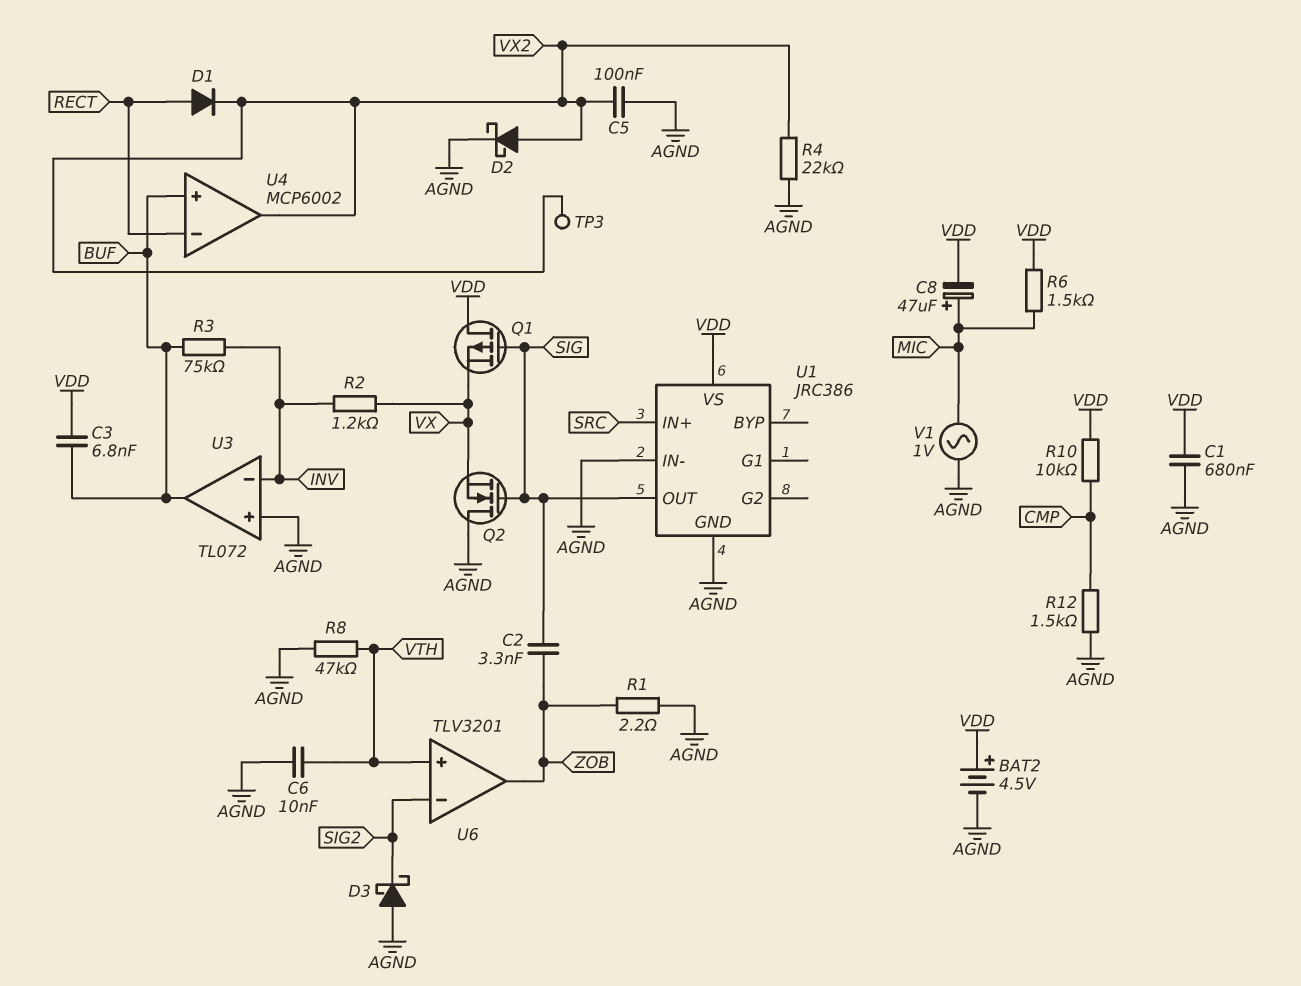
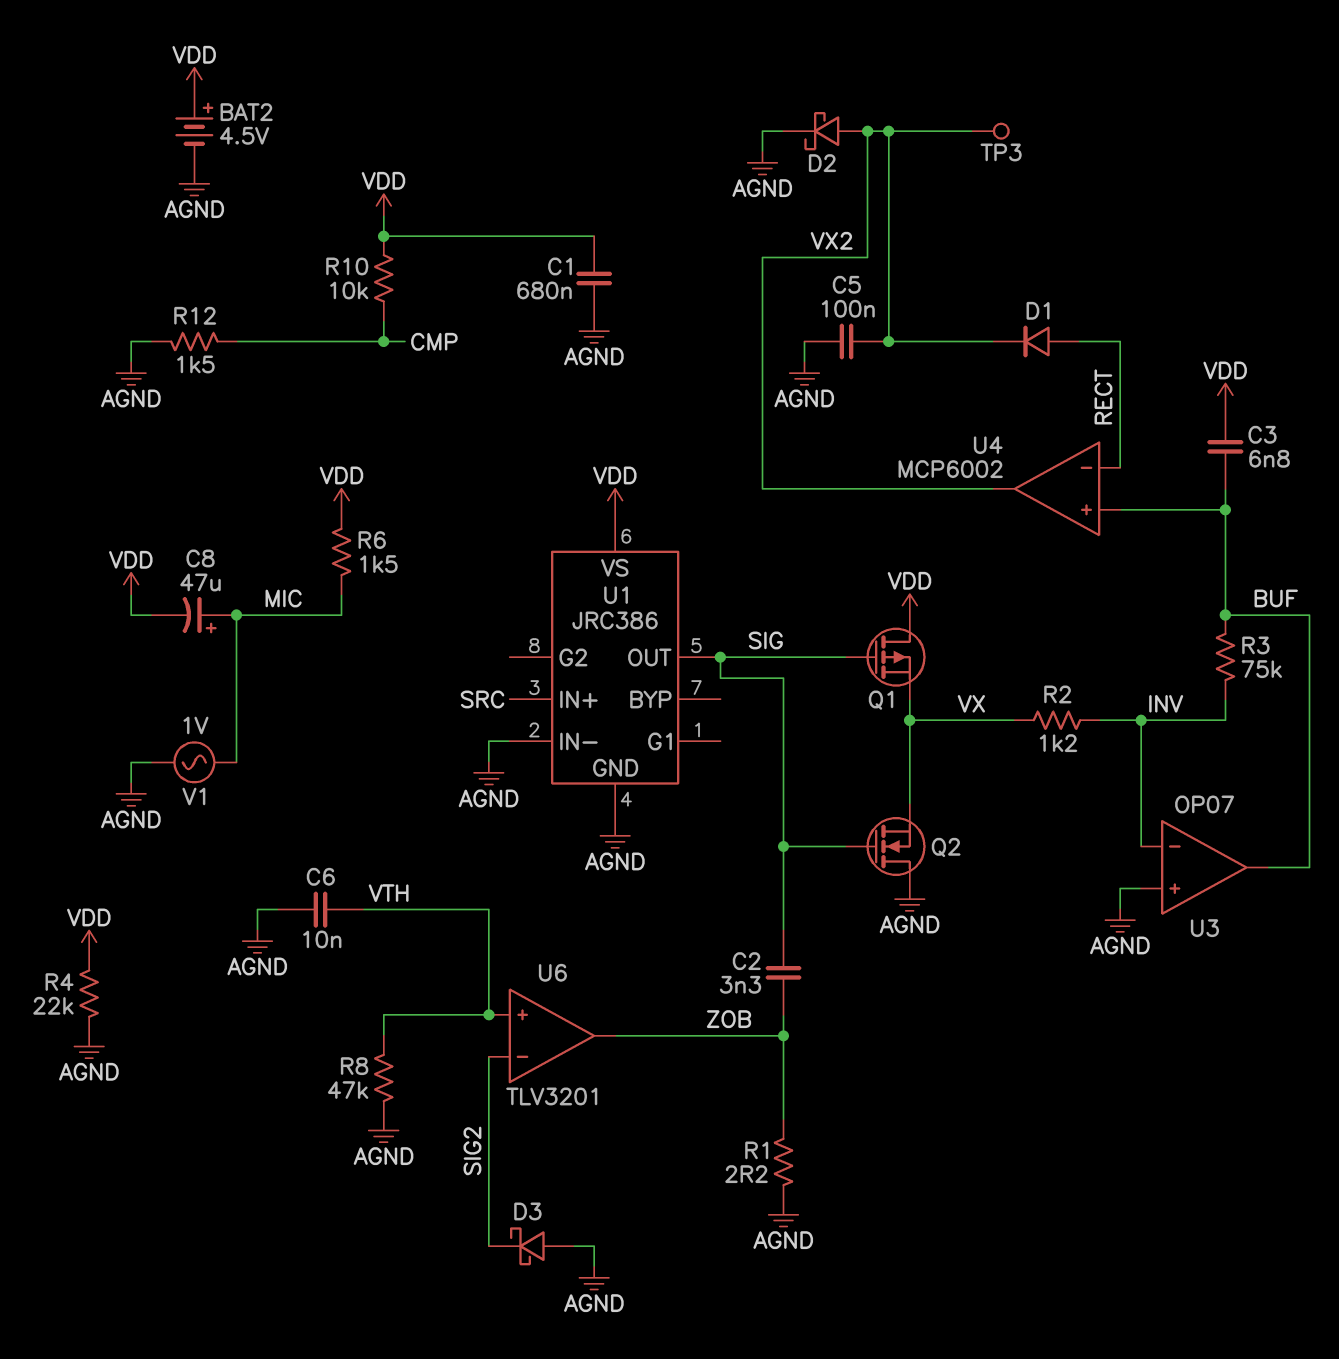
R4: 22k (AGND, VX2) -> 22k (AGND, VDD)
U3: TL072 -> OP07

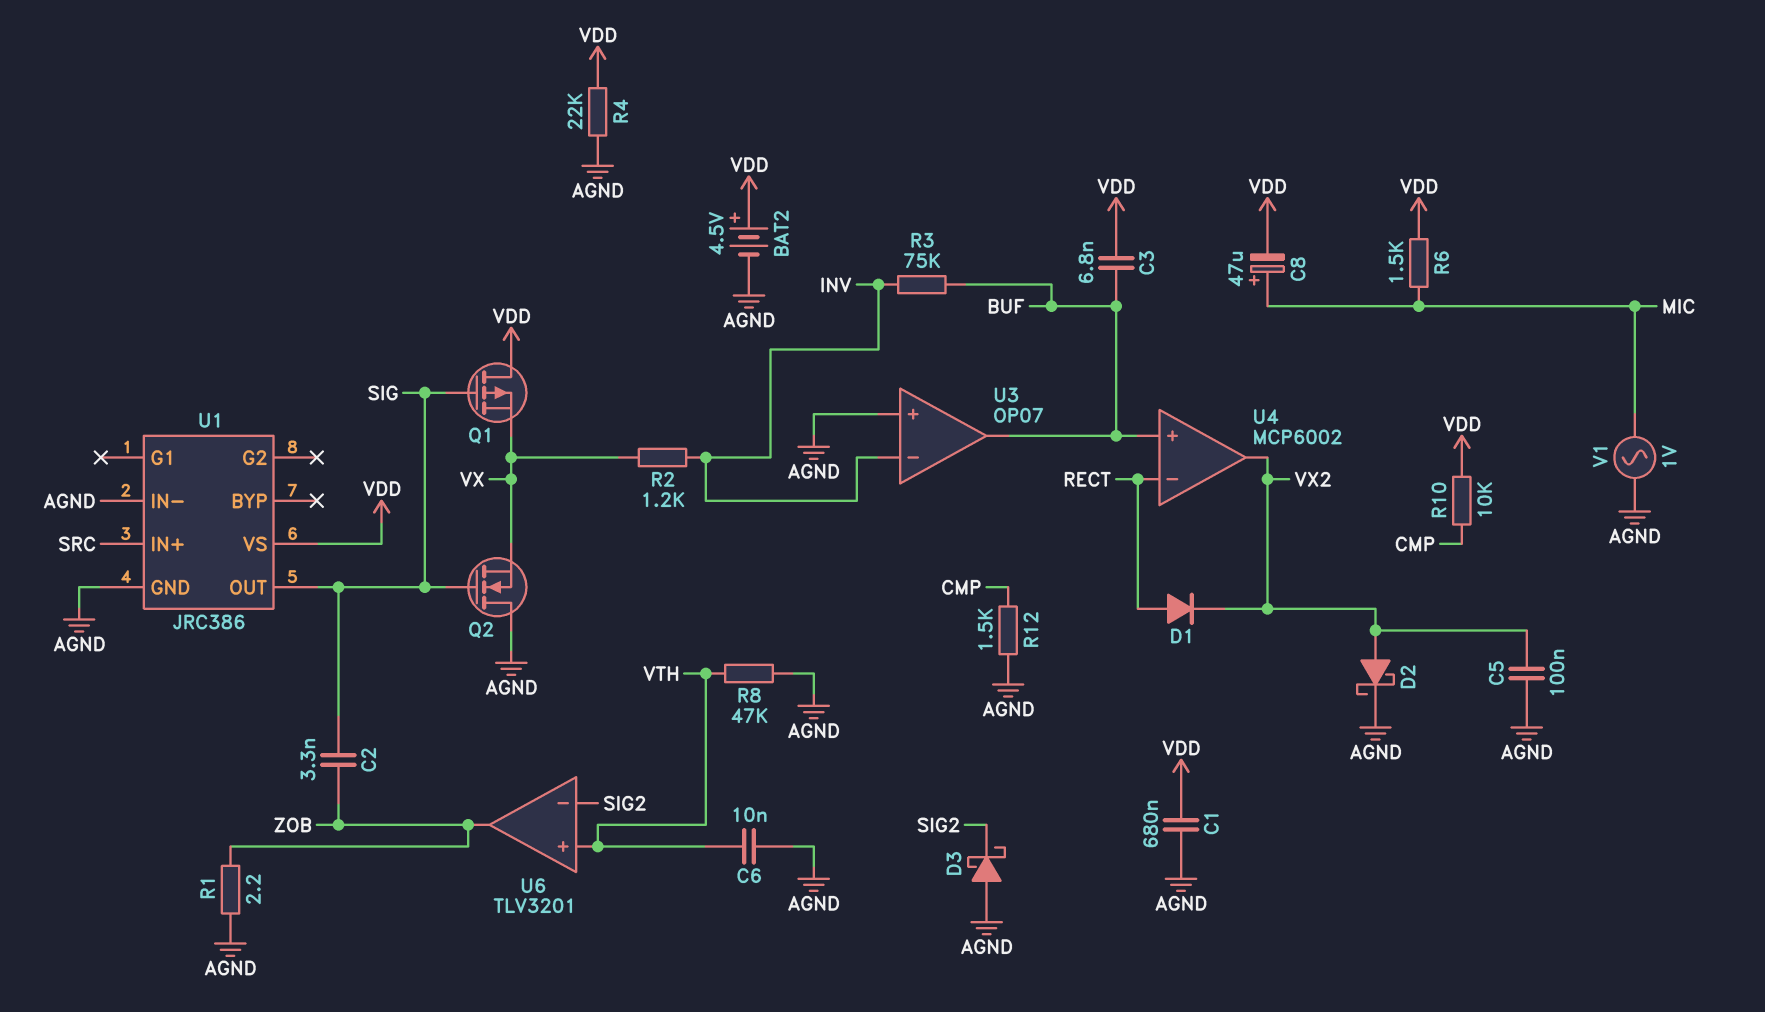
TP3: test point (VX2) -> none

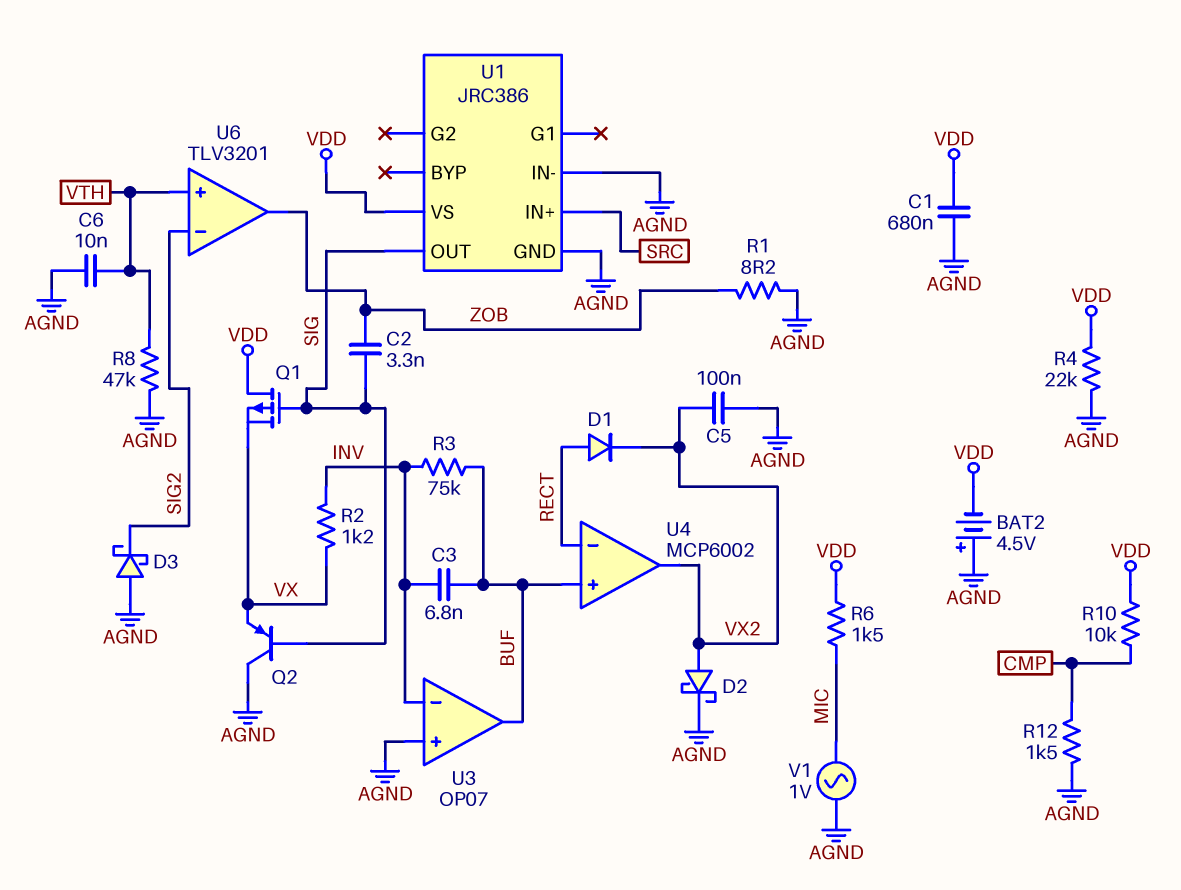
BAT2: 4.5V (plus VDD, minus AGND) -> 4.5V (plus AGND, minus VDD)
C3: 6.8nF (BUF, VDD) -> 6.8nF (BUF, INV)
C8: 47uF (plus MIC, minus VDD) -> none
Q2: NMOS (G SIG, D AGND, S VX) -> PNP (B SIG, C AGND, E VX)
R1: 2.2 (AGND, ZOB) -> 8.2 (AGND, ZOB)

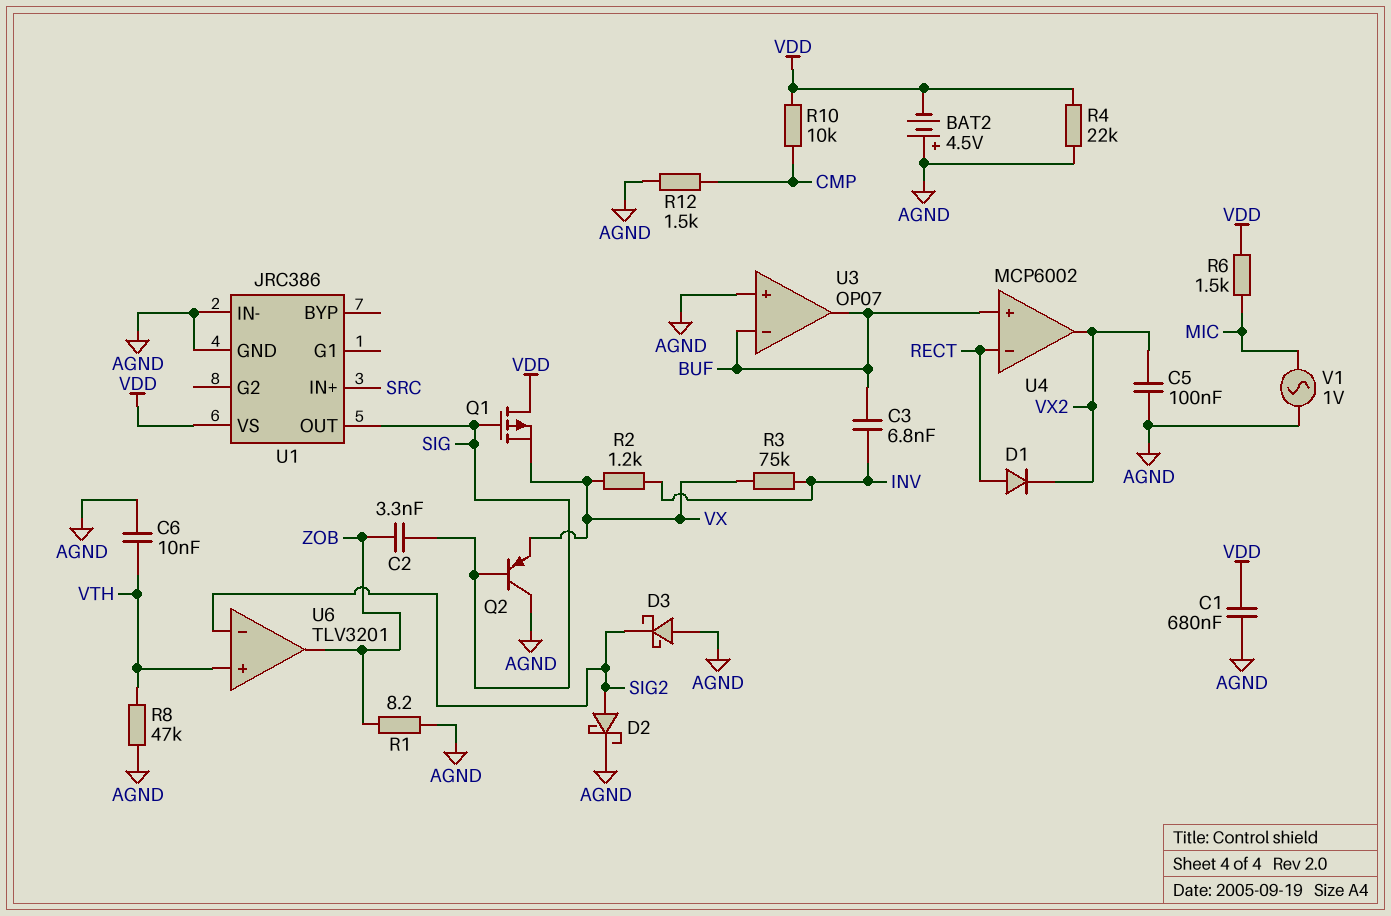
D2: schottky (A VX2, K AGND) -> schottky (A SIG2, K AGND)
R3: 75k (BUF, INV) -> 75k (INV, VX)
U3 pin in-: INV -> BUF

